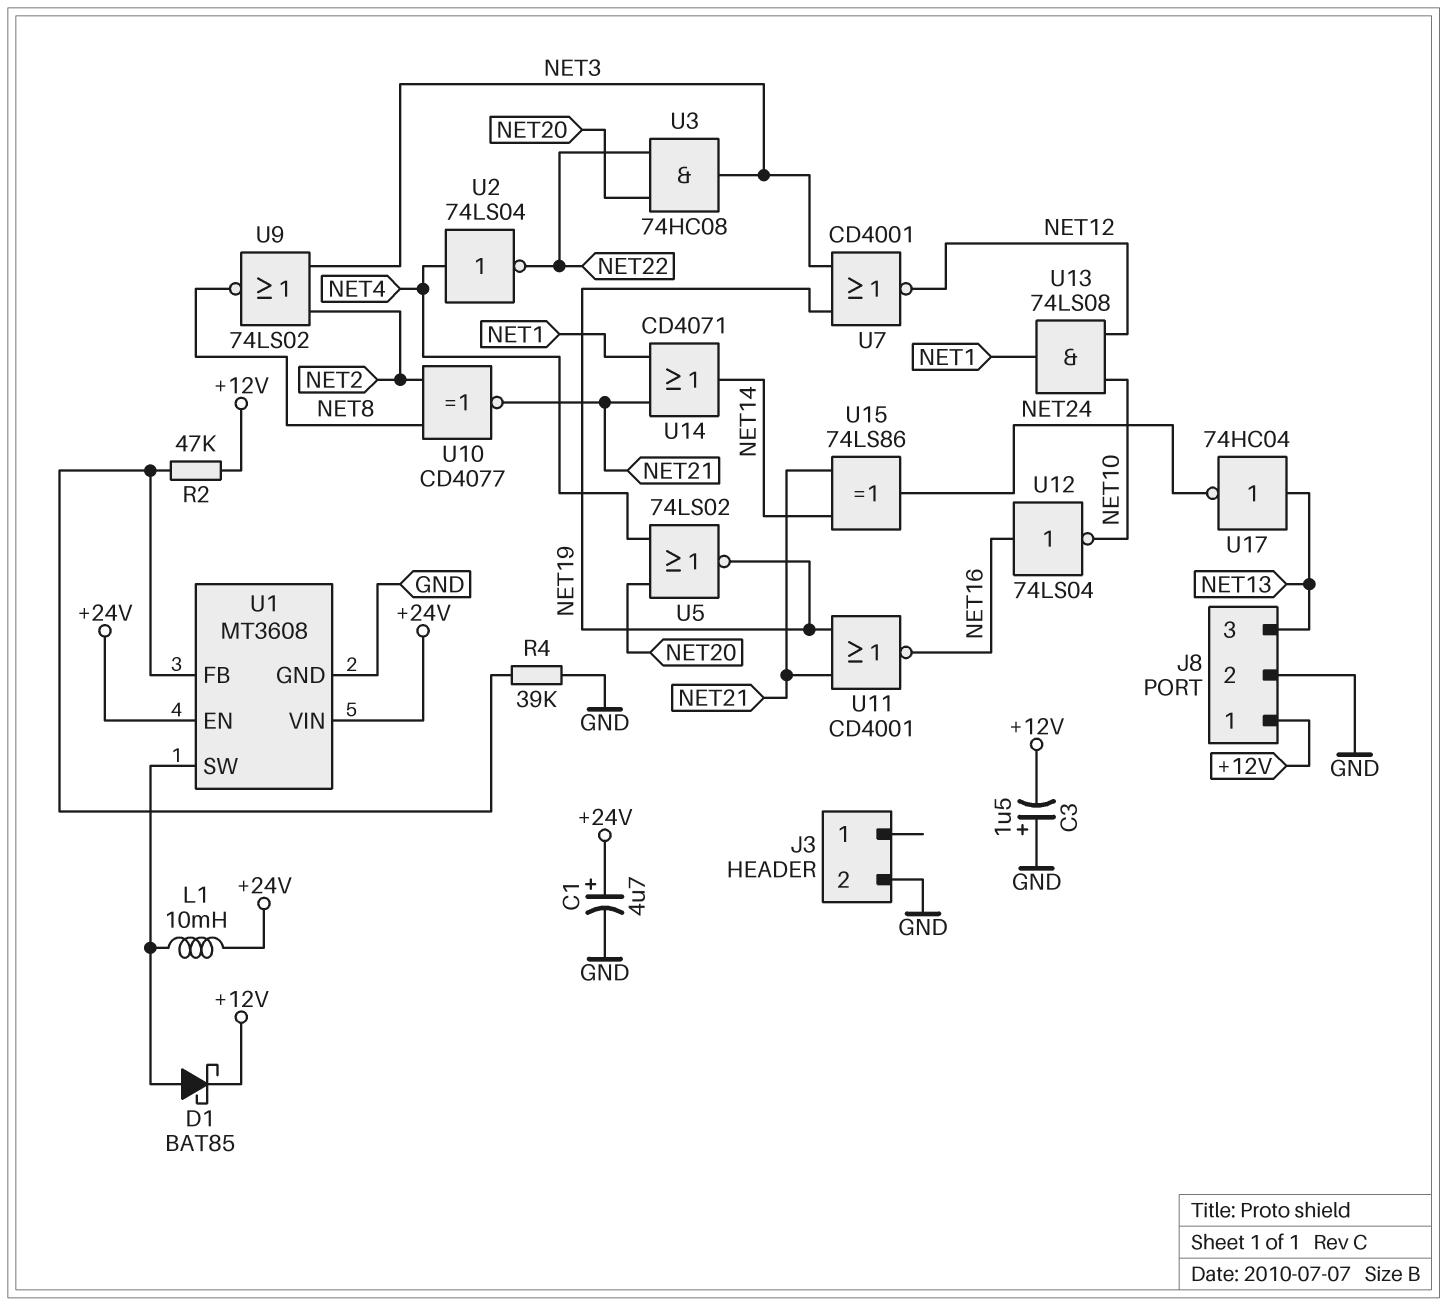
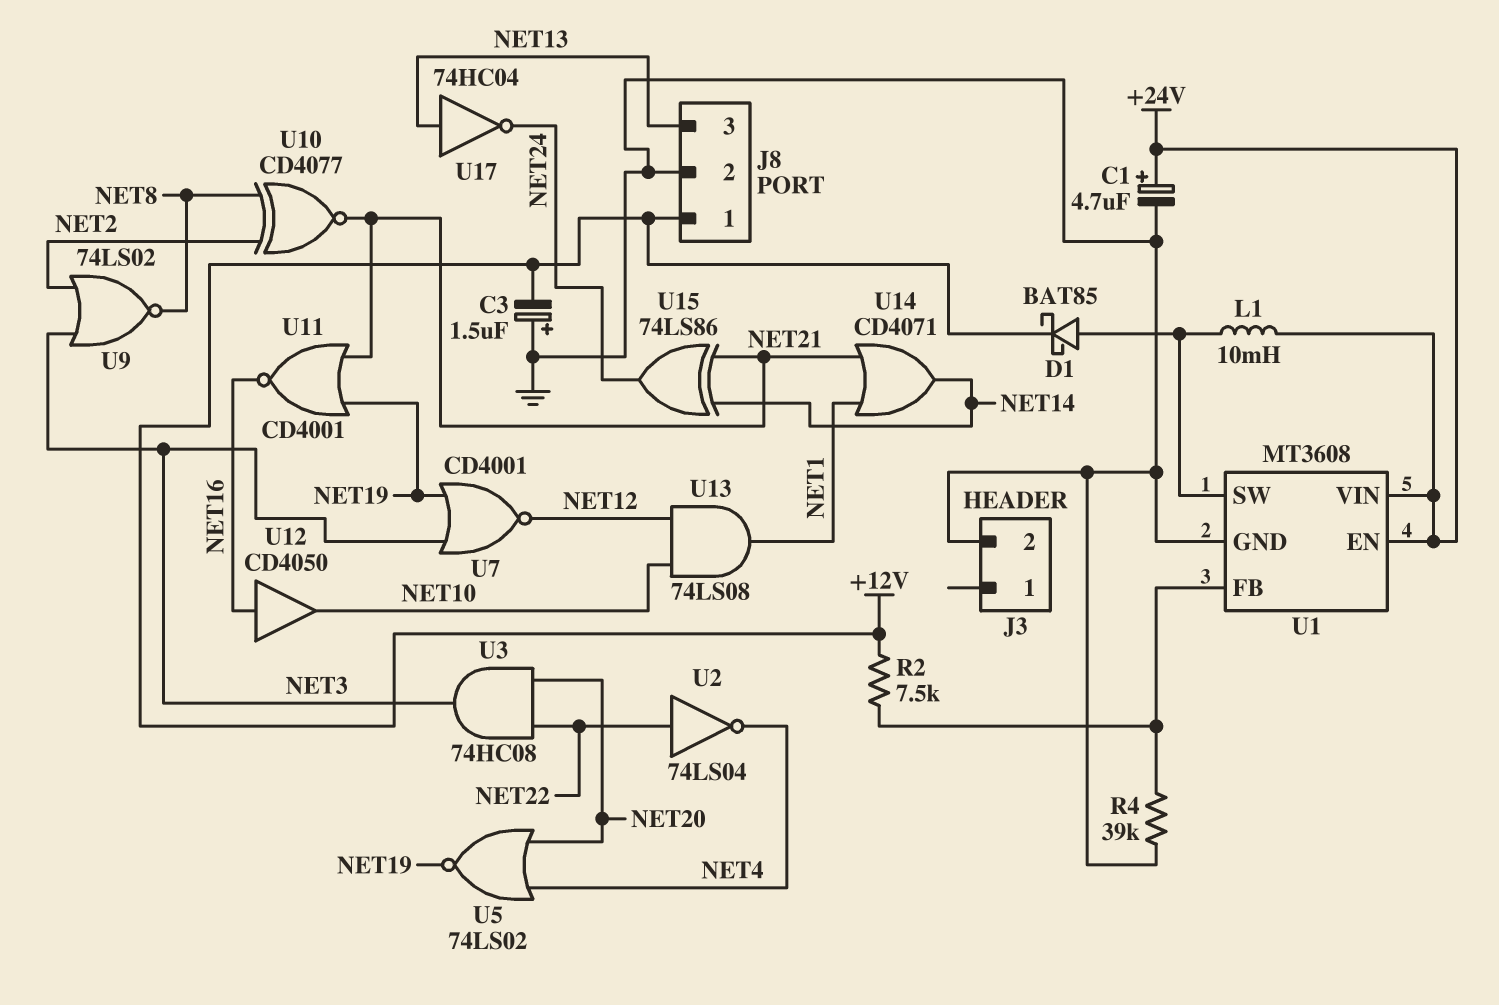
R2: 47k (+12V, U1/FB) -> 7.5k (+12V, U1/FB)
U2: NOT 74LS04 (in NET4, out NET22) -> NOT 74LS04 (in NET22, out NET4)
U12: NOT 74LS04 (in NET16, out NET10) -> buffer CD4050 (in NET16, out NET10)

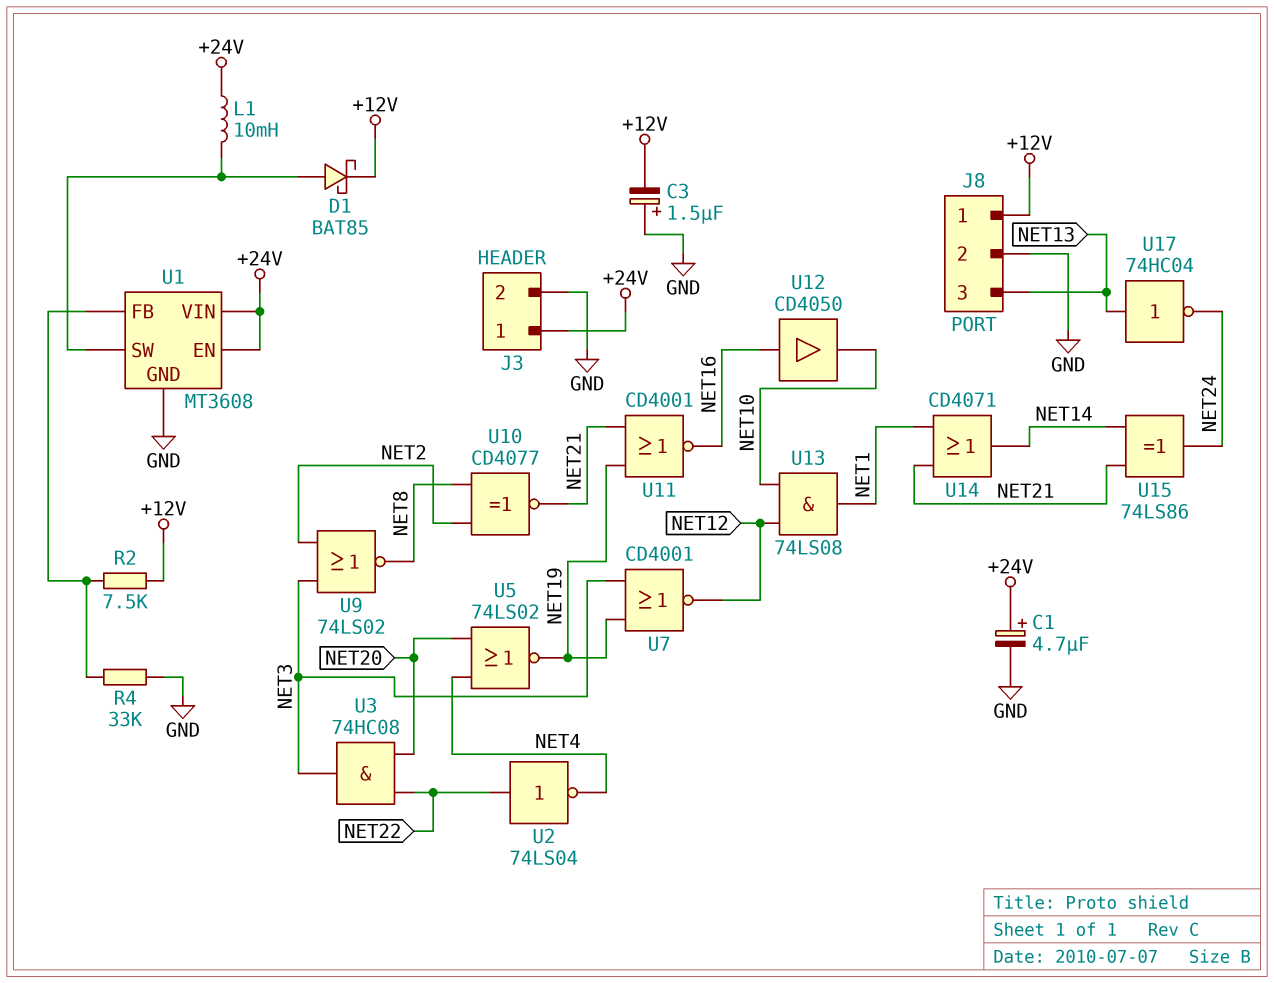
J3 pin 1: none -> +24V
R4: 39k (GND, U1/FB) -> 33k (GND, U1/FB)

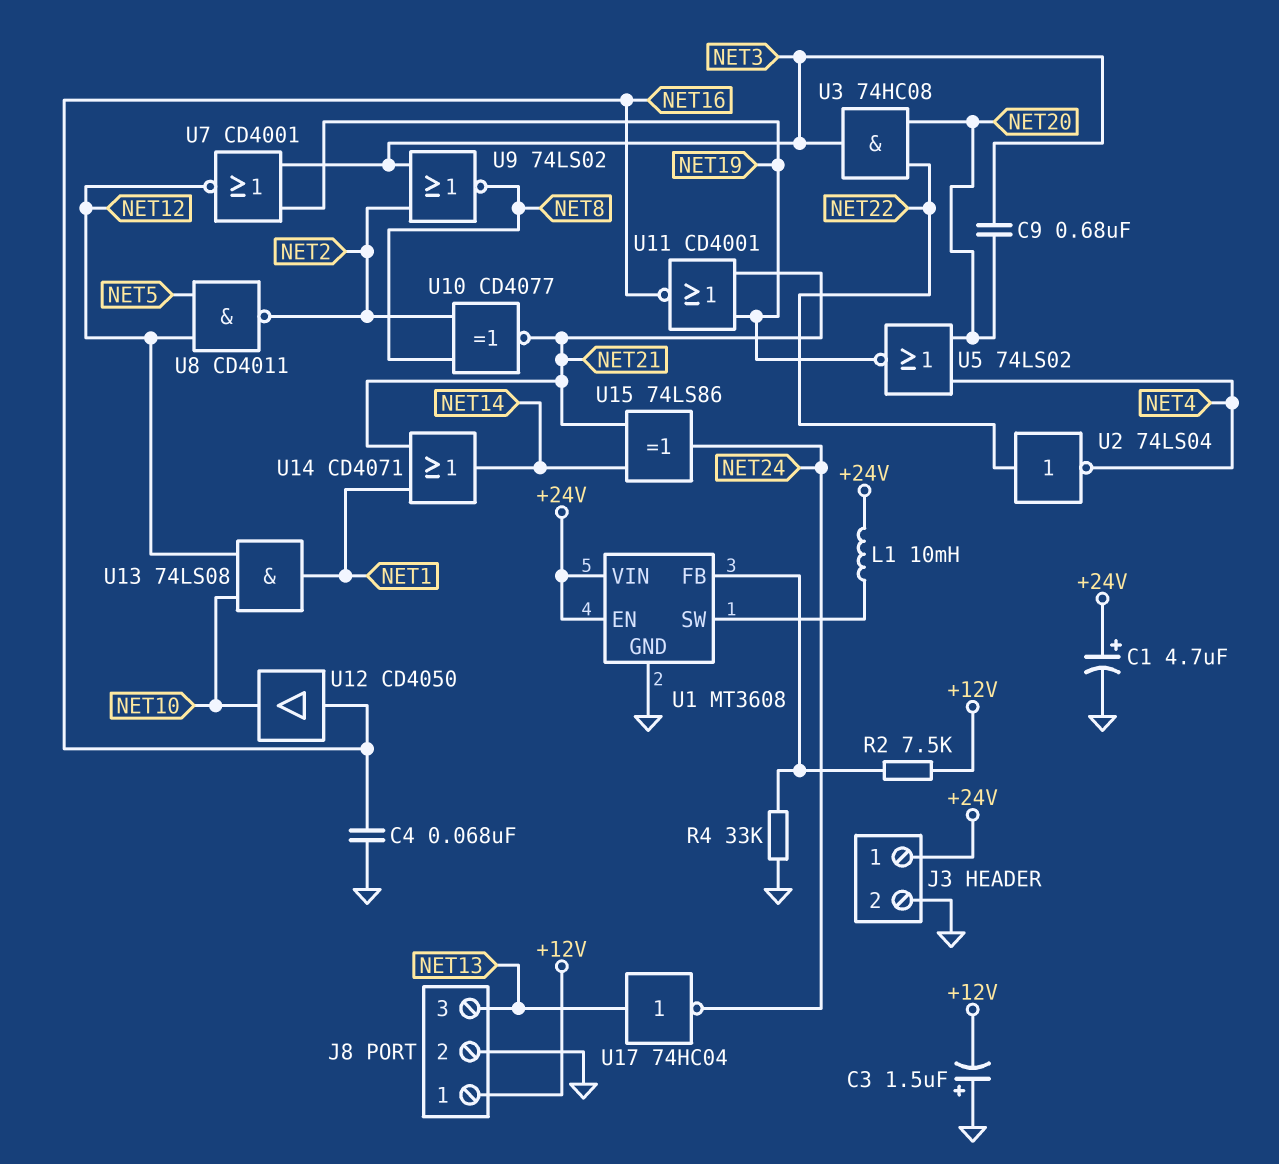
C4: none -> 68nF (GND, NET16)
C9: none -> 680nF (NET3, NET20)
D1: schottky BAT85 (A U1/SW, K +12V) -> none
U8: none -> NAND CD4011 (in NET5, in NET12, out NET2)

